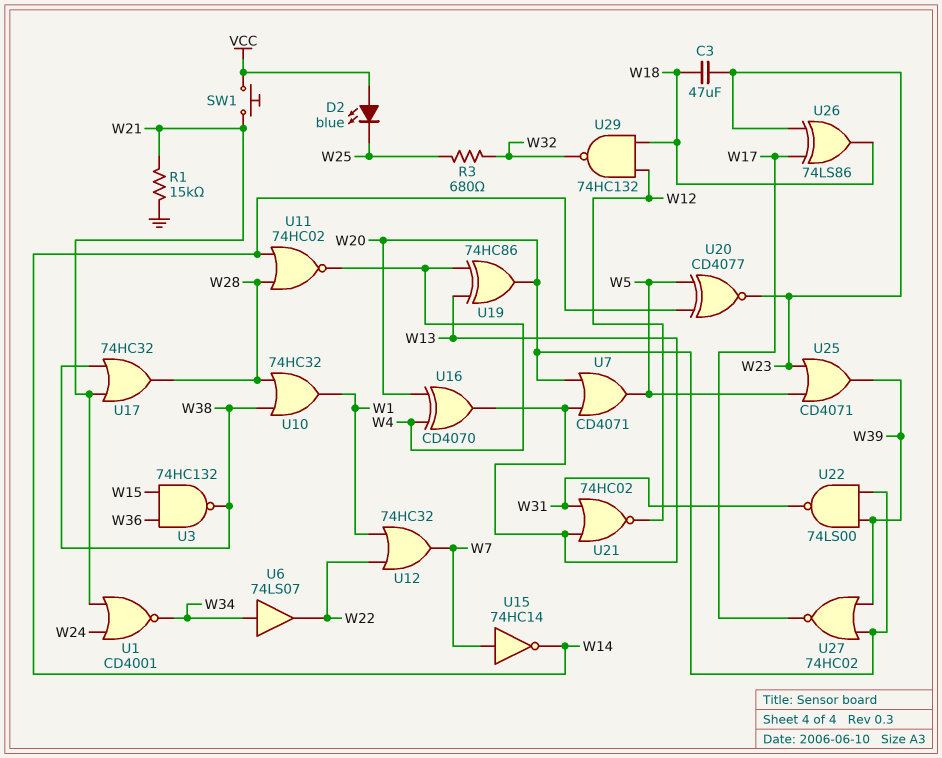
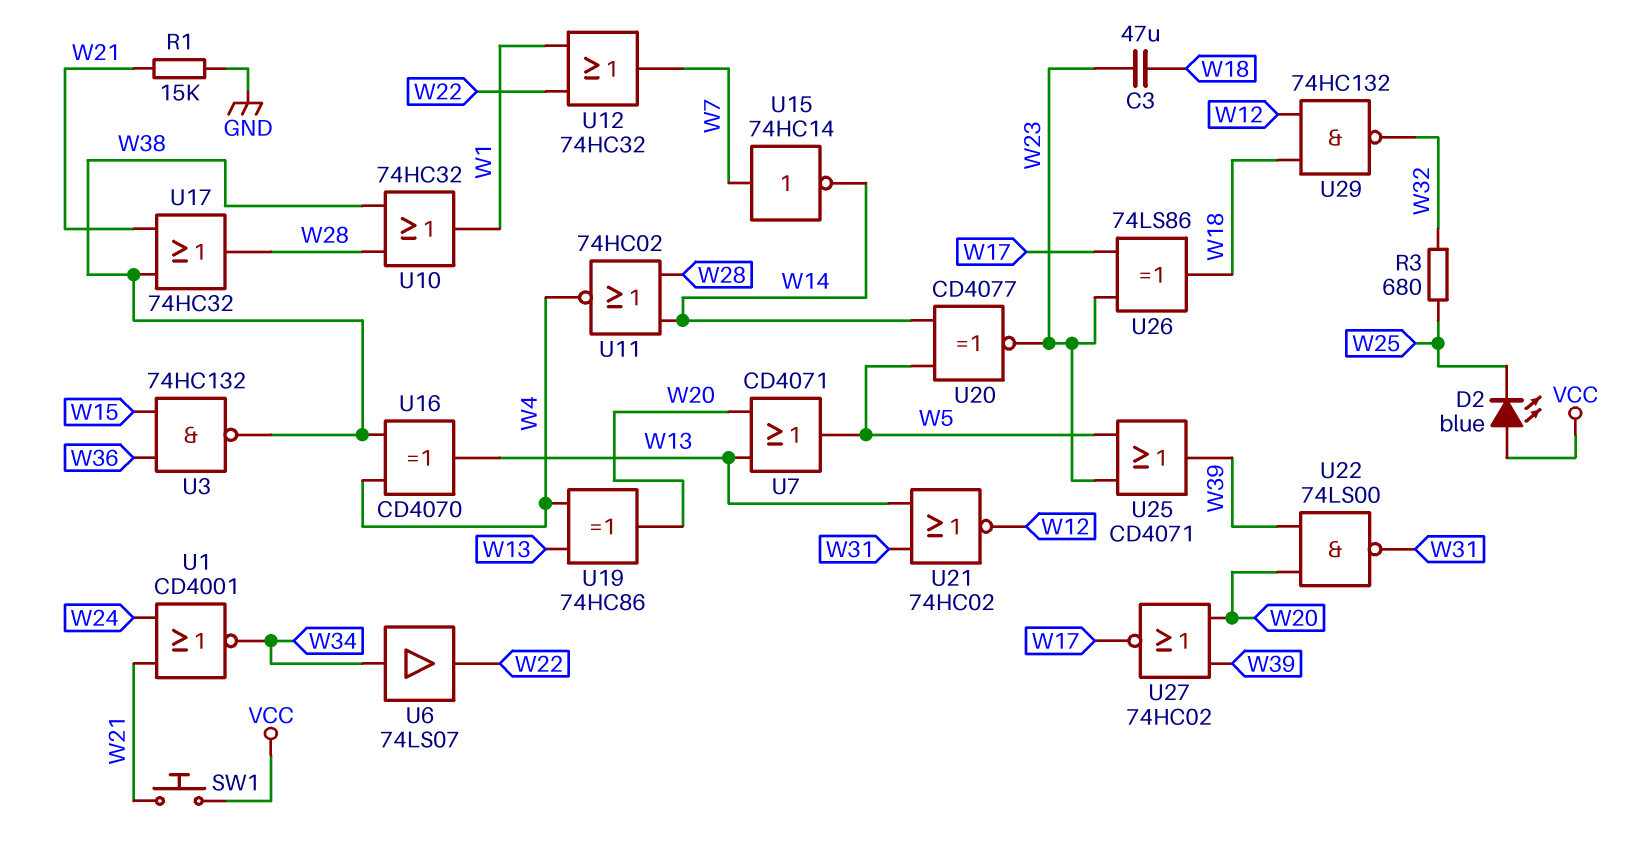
U16: XOR CD4070 (in W4, in W20, out W13) -> XOR CD4070 (in W4, in W38, out W13)

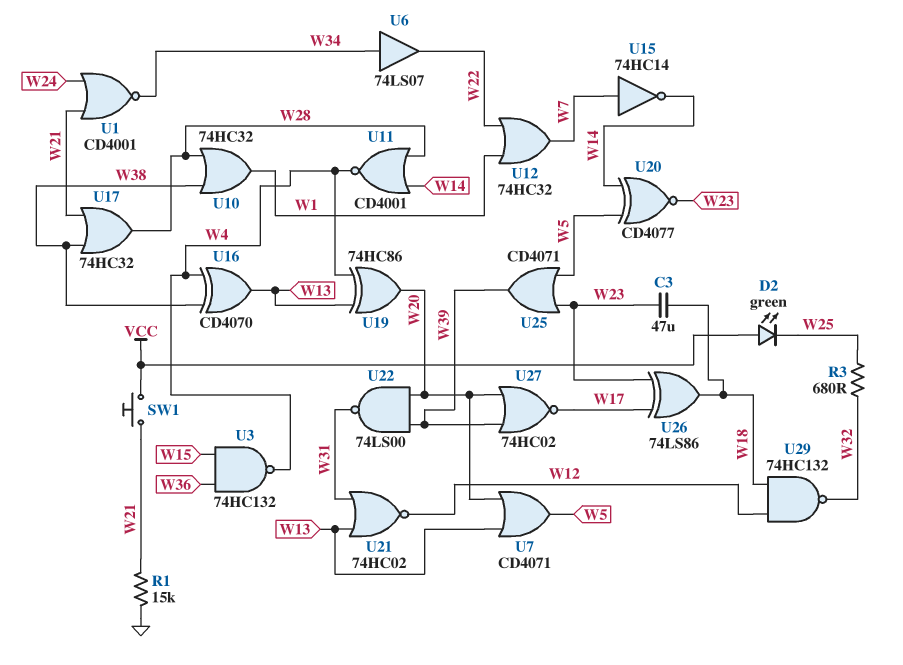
D2: LED blue (A VCC, K W25) -> LED green (A VCC, K W25)
U3: NAND 74HC132 (in W15, in W36, out W38) -> NAND 74HC132 (in W15, in W36, out W4)
U11: NOR 74HC02 (in W14, in W28, out W4) -> NOR CD4001 (in W14, in W28, out W4)

